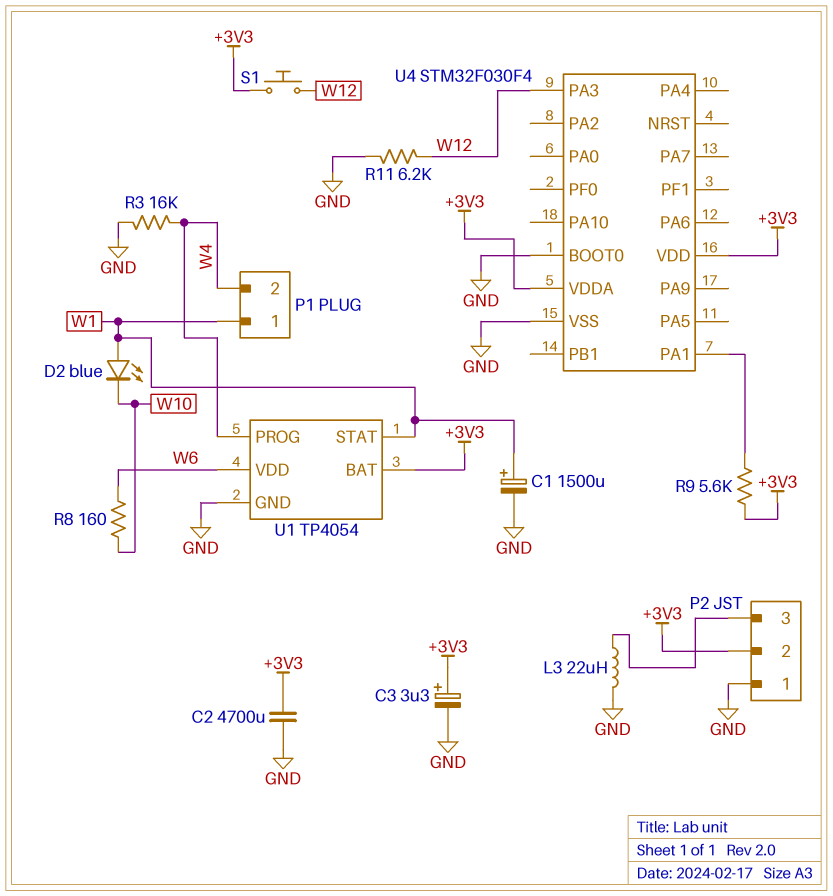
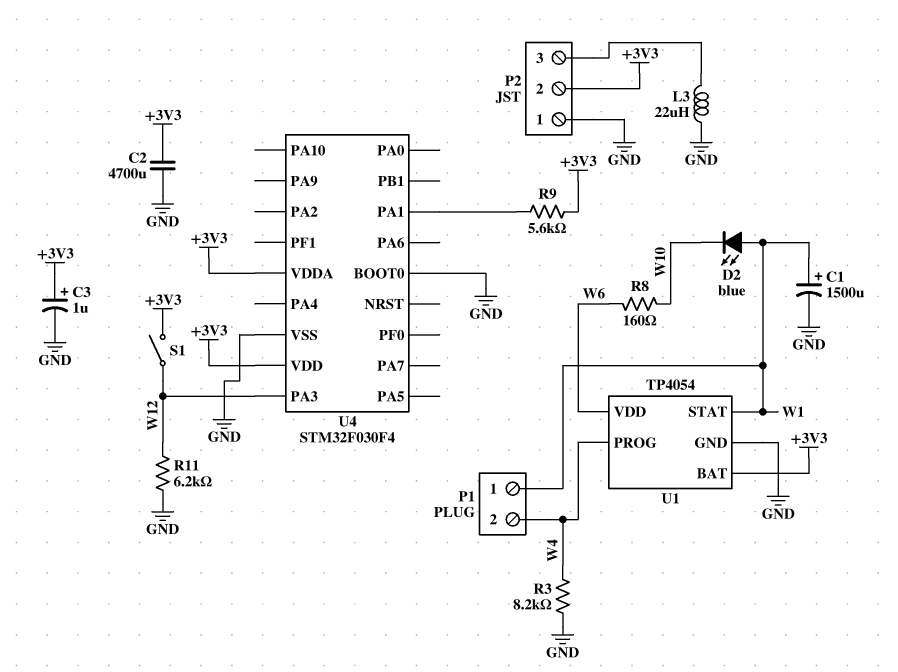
C3: 3.3uF (plus +3V3, minus GND) -> 1uF (plus +3V3, minus GND)
R3: 16k (GND, W4) -> 8.2k (GND, W4)
S1: button (+3V3, W12) -> switch (+3V3, W12)

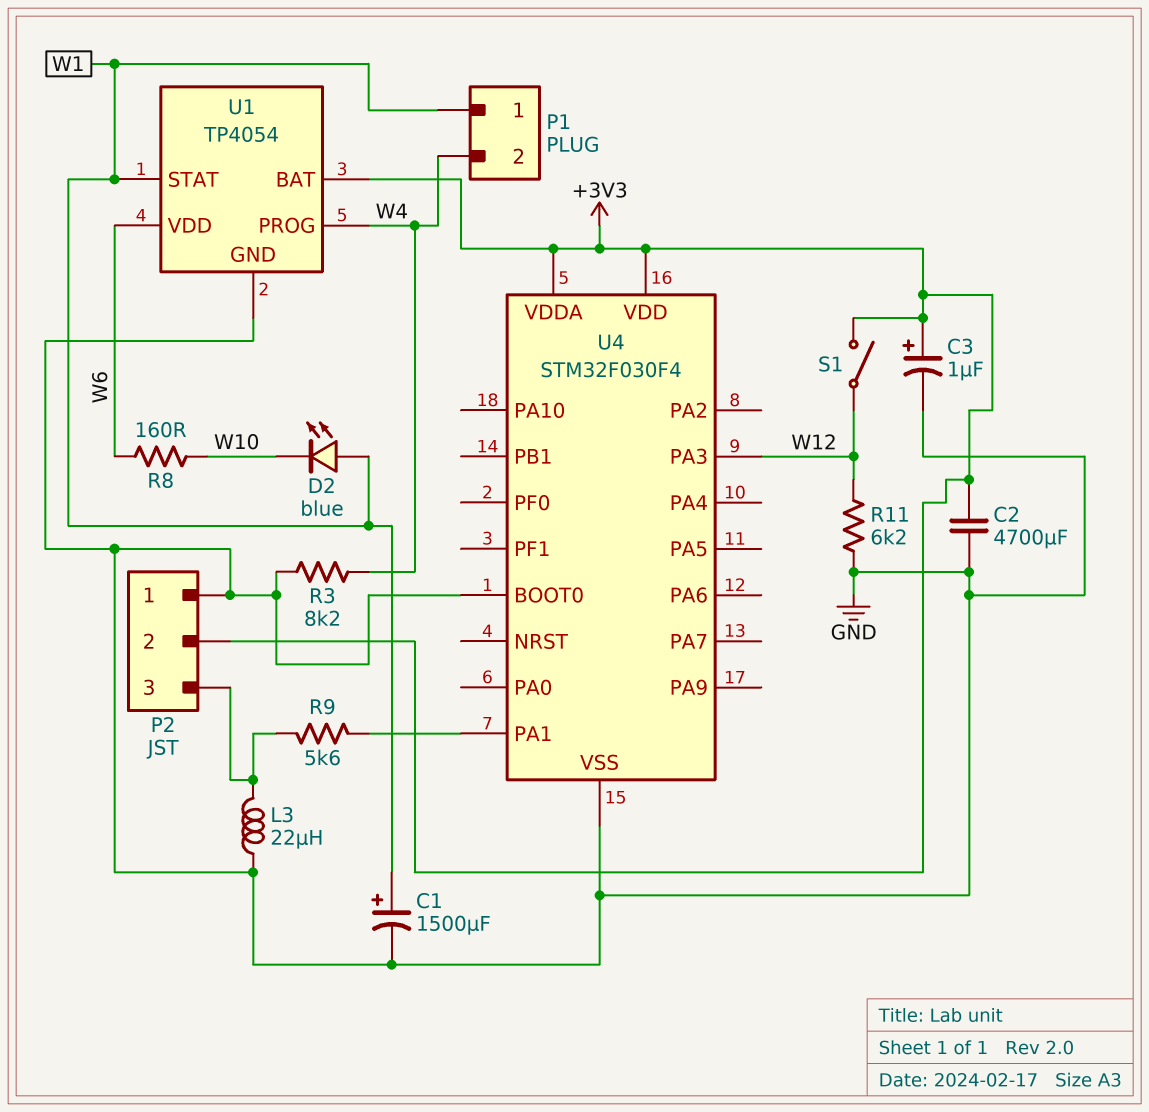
R9: 5.6k (+3V3, U4/PA1) -> 5.6k (P2/3, U4/PA1)

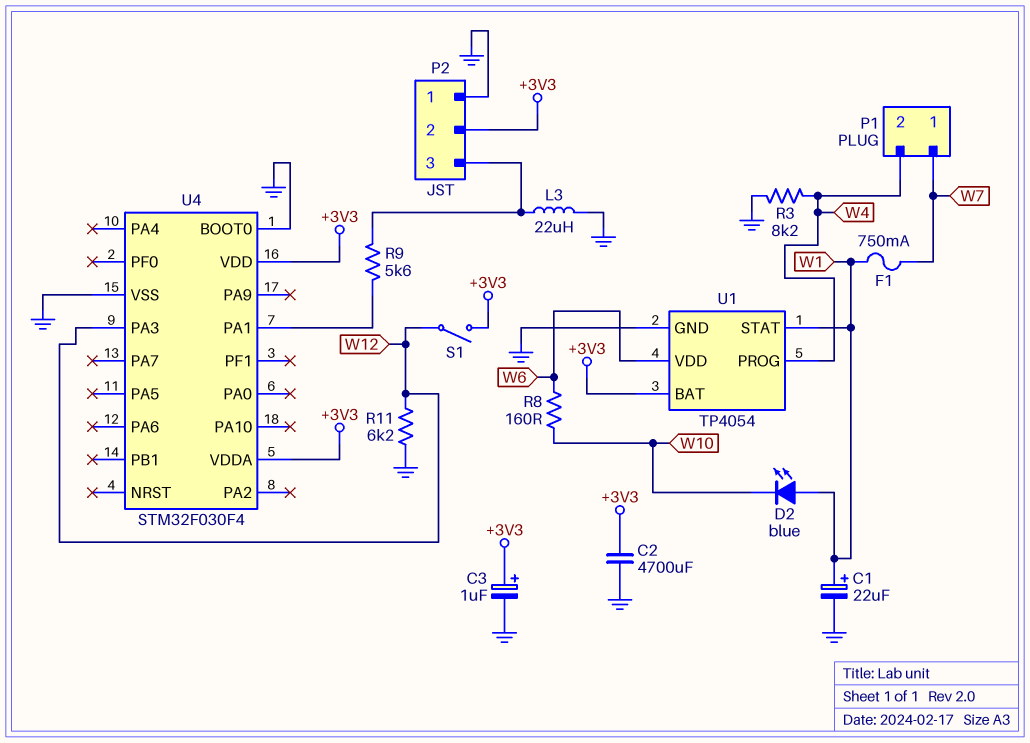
C1: 1500uF (plus W1, minus GND) -> 22uF (plus W1, minus GND)
F1: none -> 750mA (W1, W7)
P1 pin 1: W1 -> W7

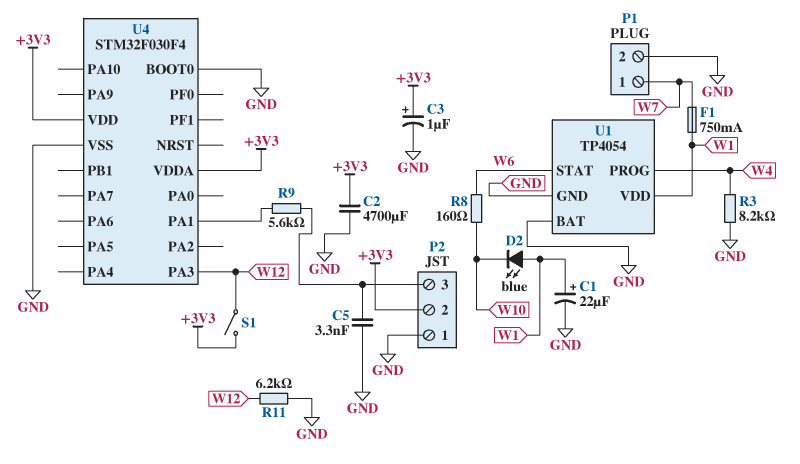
C5: none -> 3.3nF (GND, P2/3)
L3: 22uH (GND, P2/3) -> none
P1 pin 2: W4 -> GND
U1 pin BAT: +3V3 -> GND
U1 pin STAT: W1 -> W6
U1 pin VDD: W6 -> W1

